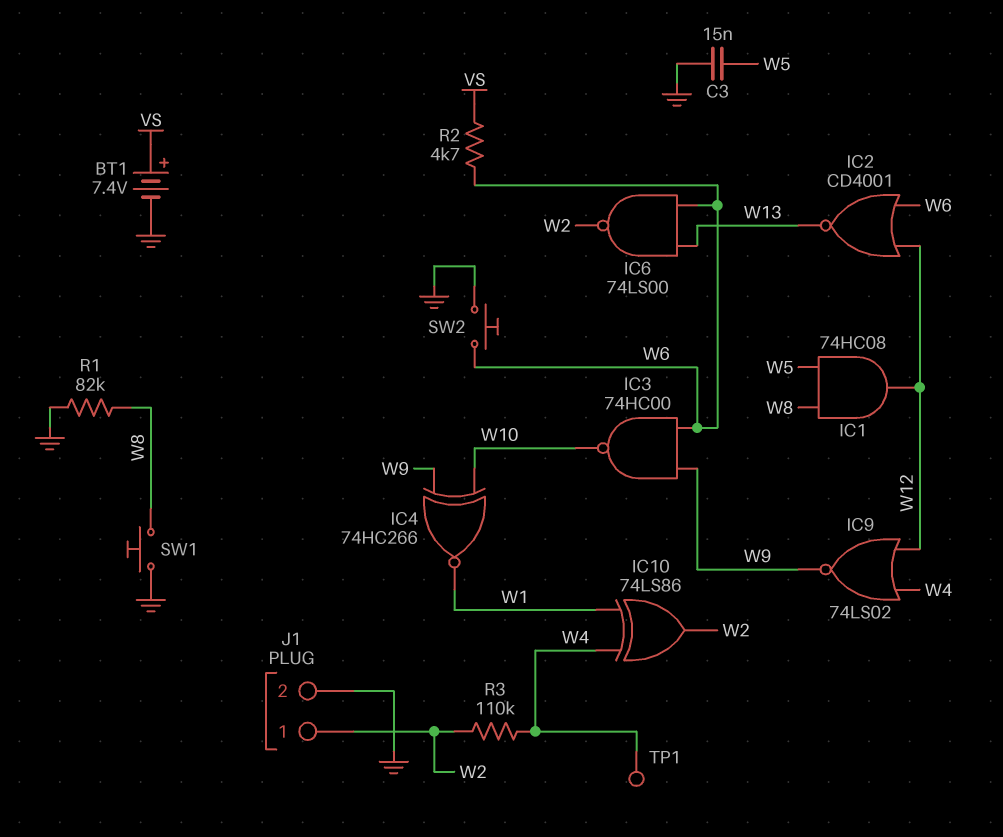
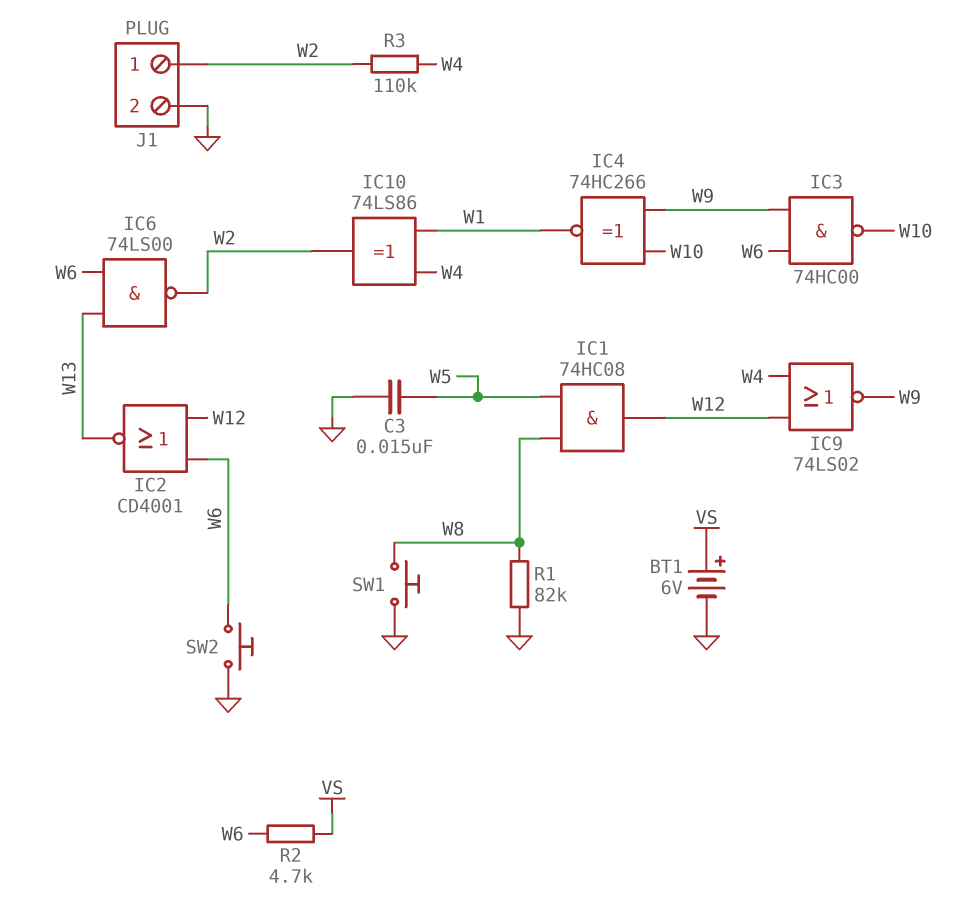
BT1: 7.4V (plus VS, minus GND) -> 6V (plus VS, minus GND)
TP1: test point (W4) -> none

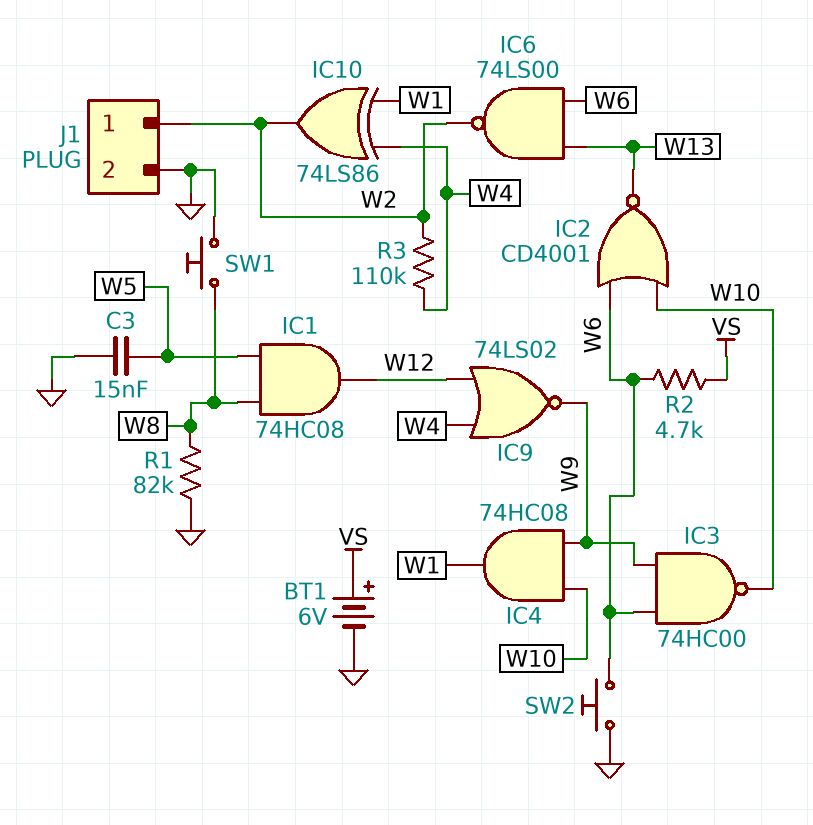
IC2: NOR CD4001 (in W6, in W12, out W13) -> NOR CD4001 (in W6, in W10, out W13)
IC4: XNOR 74HC266 (in W9, in W10, out W1) -> AND 74HC08 (in W9, in W10, out W1)

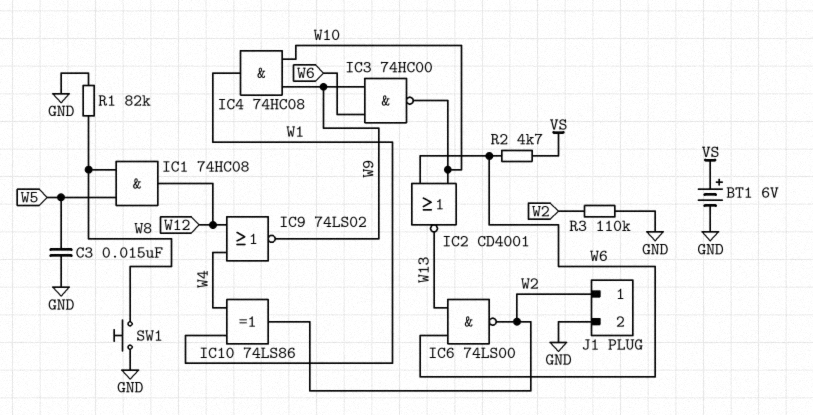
R3: 110k (W2, W4) -> 110k (GND, W2)
SW2: button (GND, W6) -> none

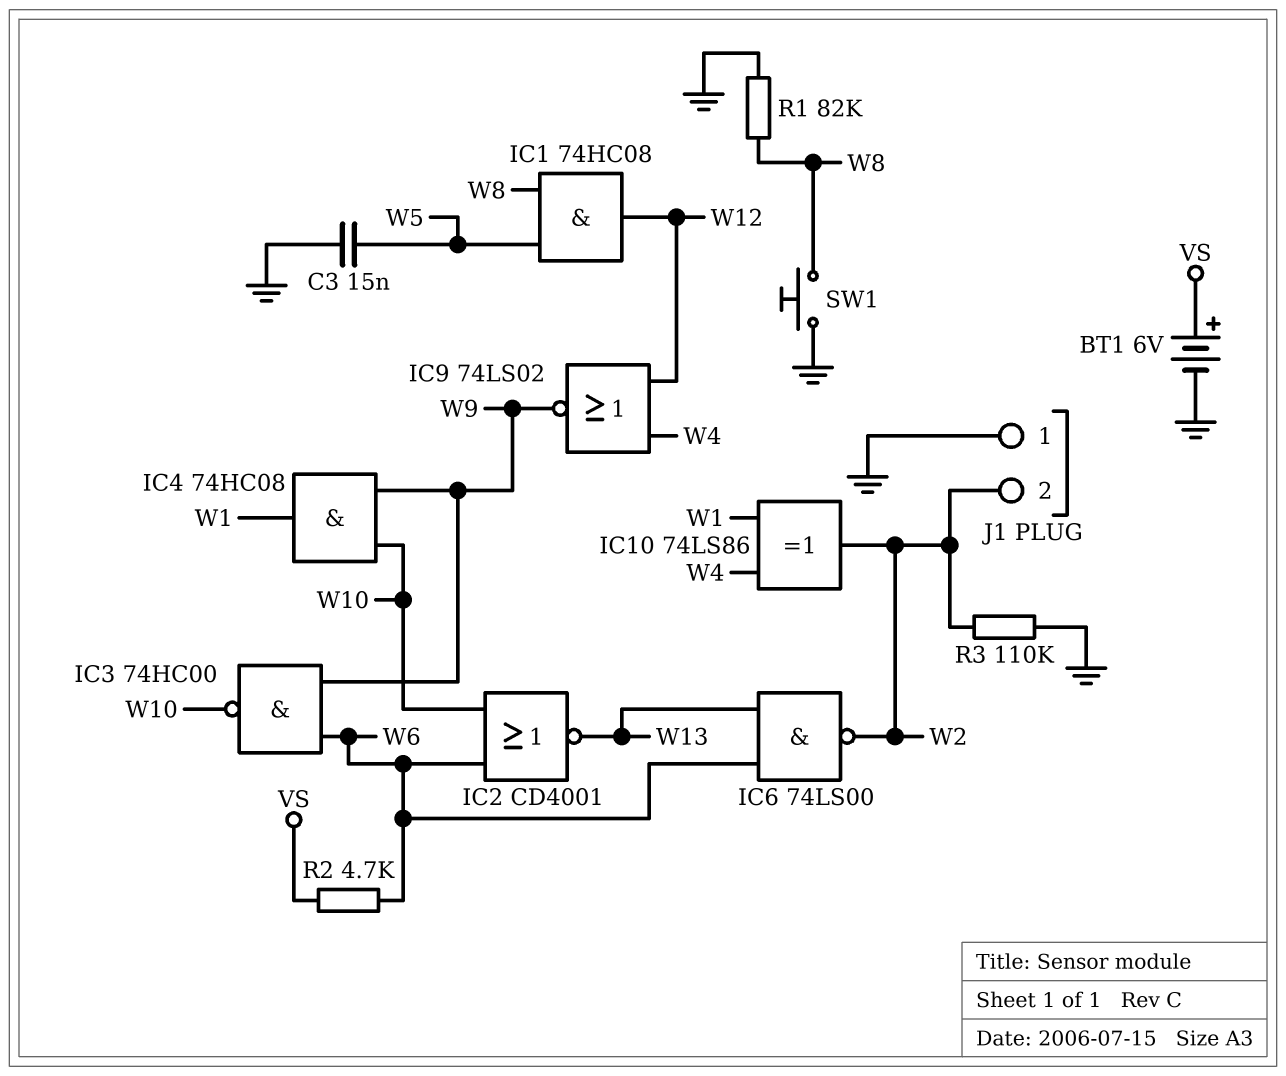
J1 pin 1: W2 -> GND
J1 pin 2: GND -> W2

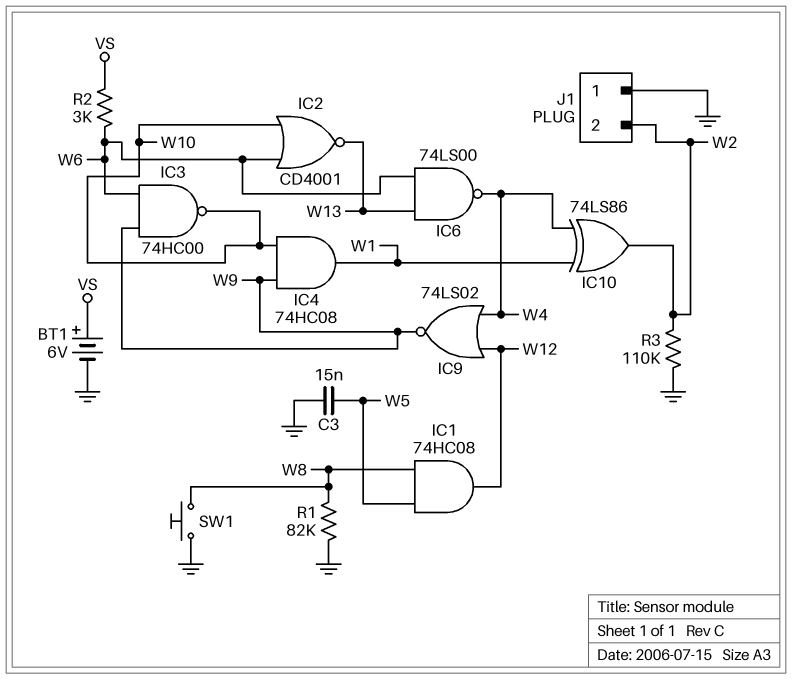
IC6: NAND 74LS00 (in W6, in W13, out W2) -> NAND 74LS00 (in W6, in W13, out W4)
R2: 4.7k (VS, W6) -> 3k (VS, W6)

